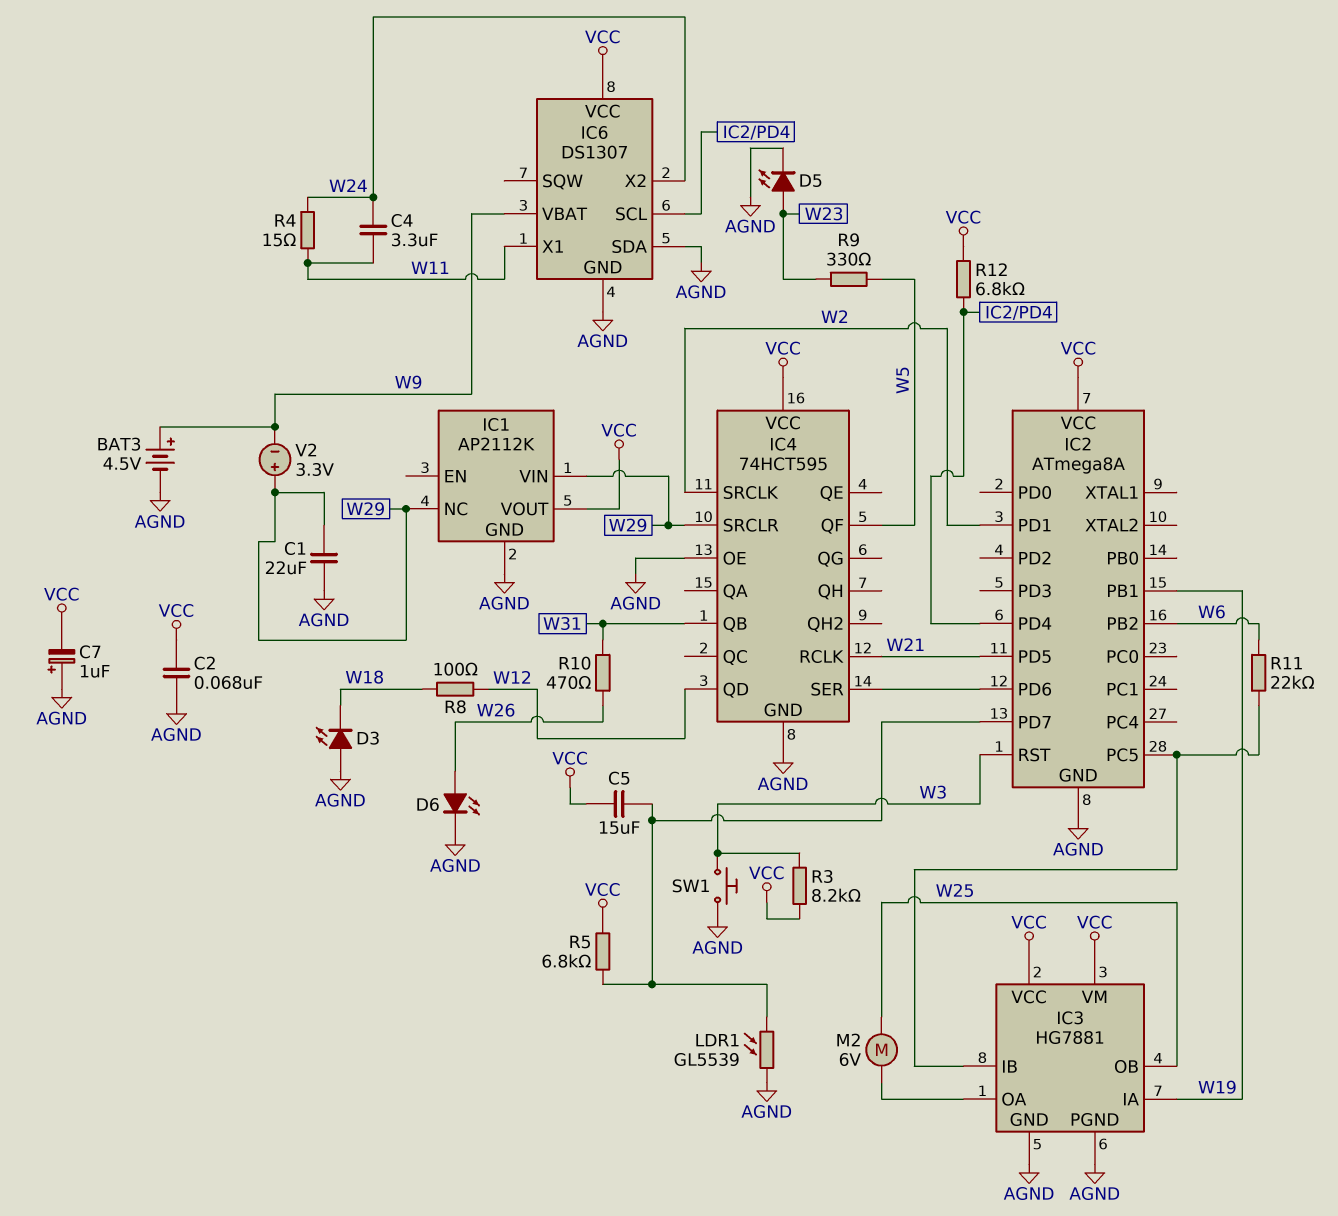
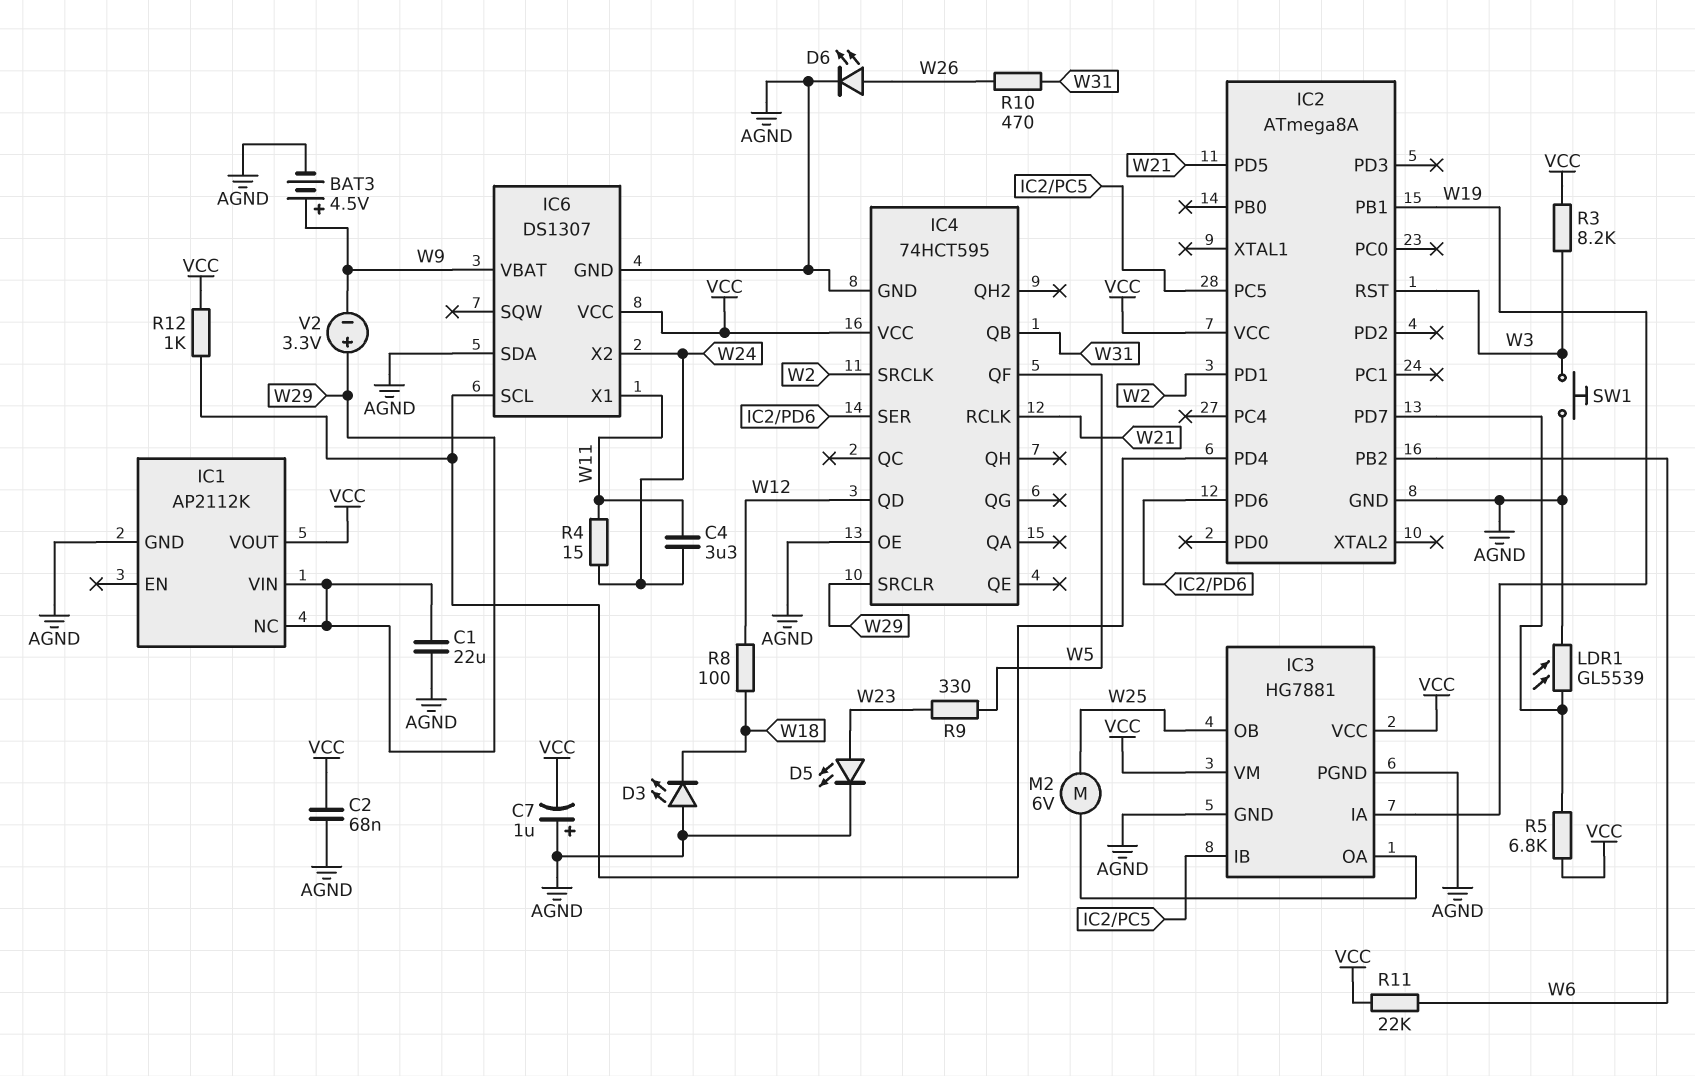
C5: 15uF (IC2/PD7, VCC) -> none
R11: 22k (IC2/PC5, W6) -> 22k (VCC, W6)
R12: 6.8k (IC2/PD4, VCC) -> 1k (IC2/PD4, VCC)

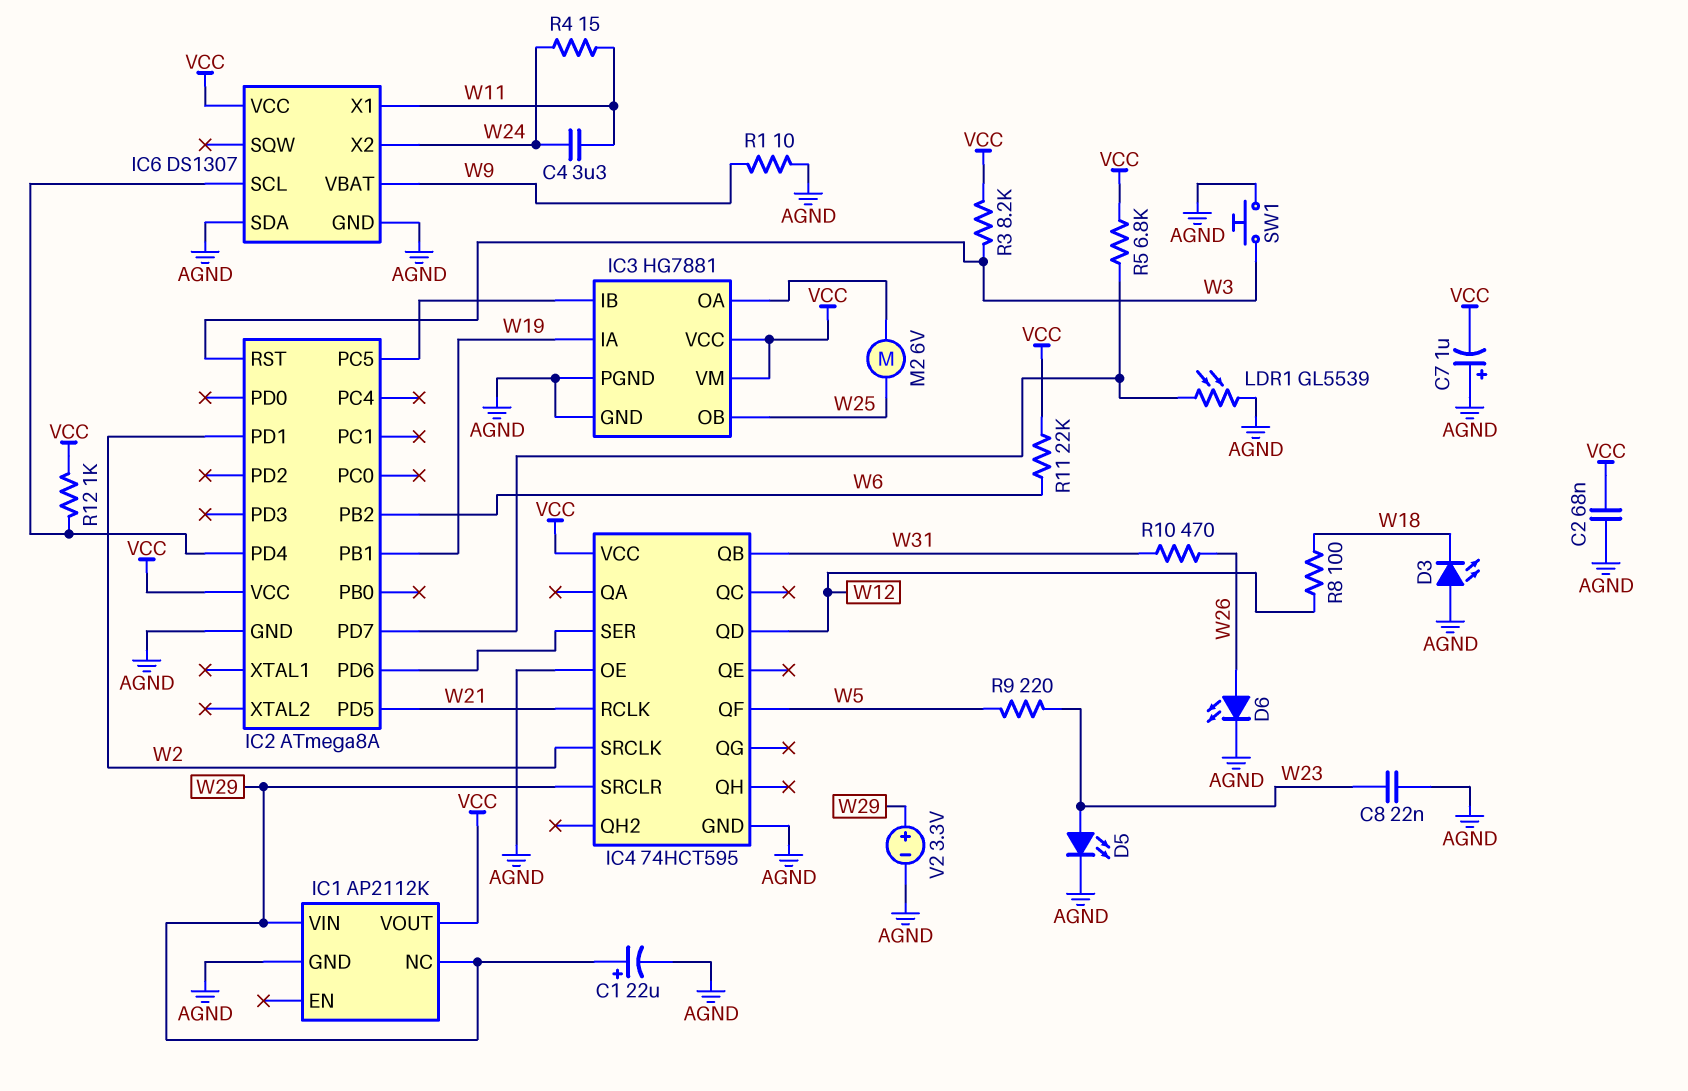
BAT3: 4.5V (plus W9, minus AGND) -> none
C1: 22uF (AGND, W29) -> 22uF (plus W29, minus AGND)
C8: none -> 22nF (AGND, W23)
R1: none -> 10 (AGND, W9)
R9: 330 (W5, W23) -> 220 (W5, W23)
V2: 3.3V (plus W29, minus W9) -> 3.3V (plus W29, minus AGND)

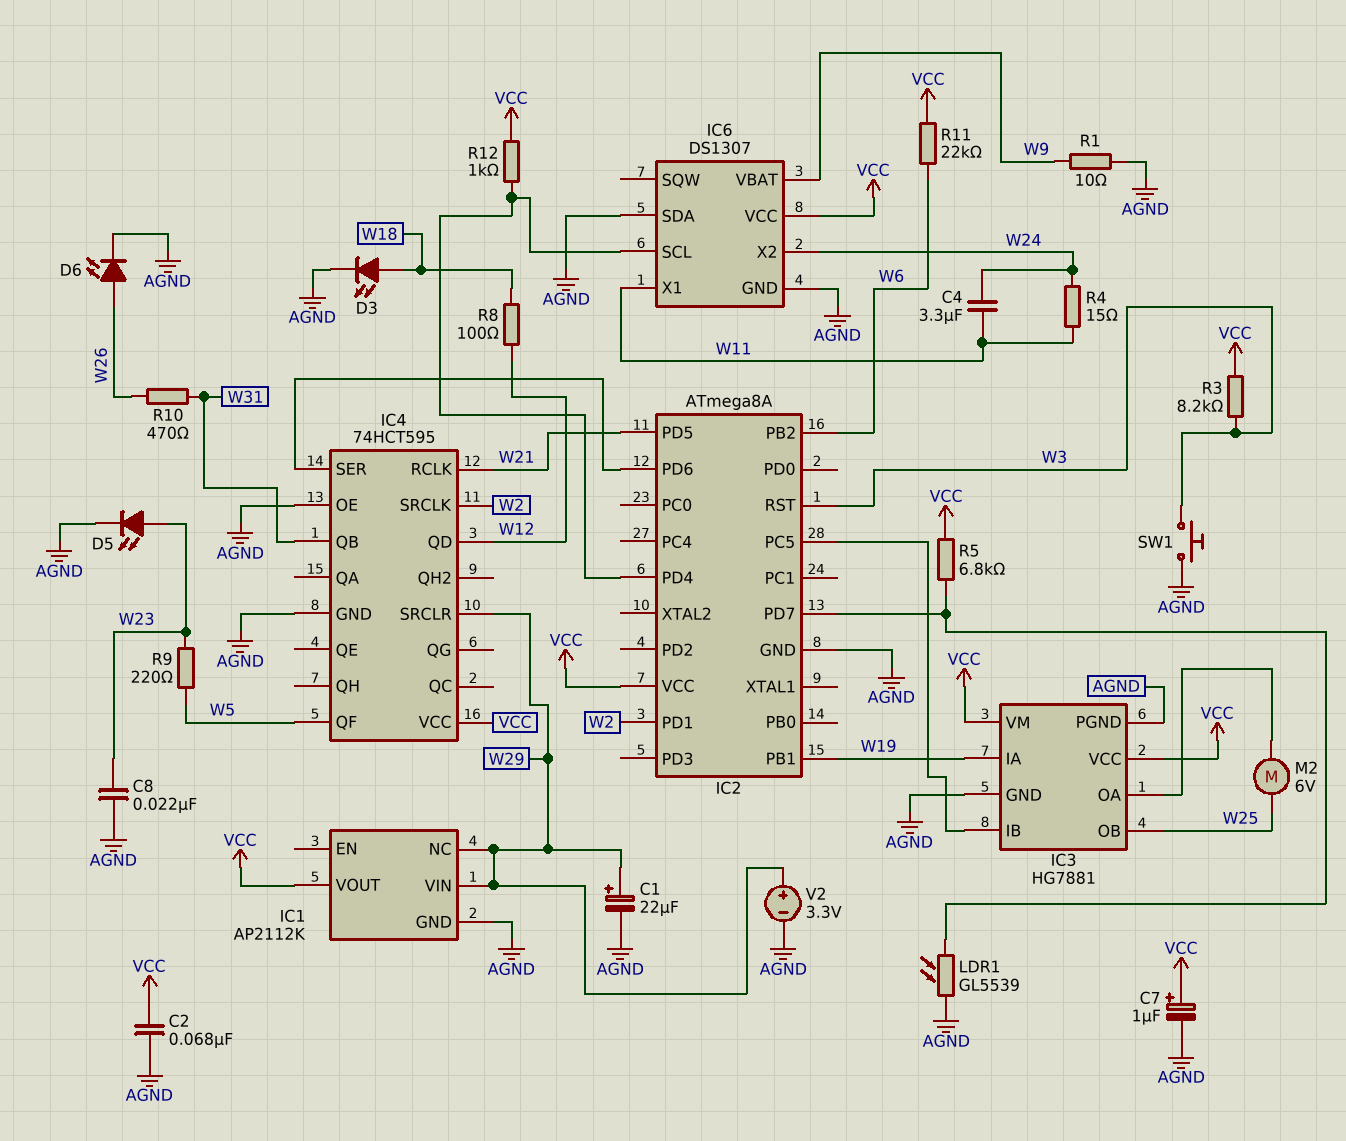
C7: 1uF (plus AGND, minus VCC) -> 1uF (plus VCC, minus AGND)
D3: LED (A AGND, K W18) -> LED (A W18, K AGND)

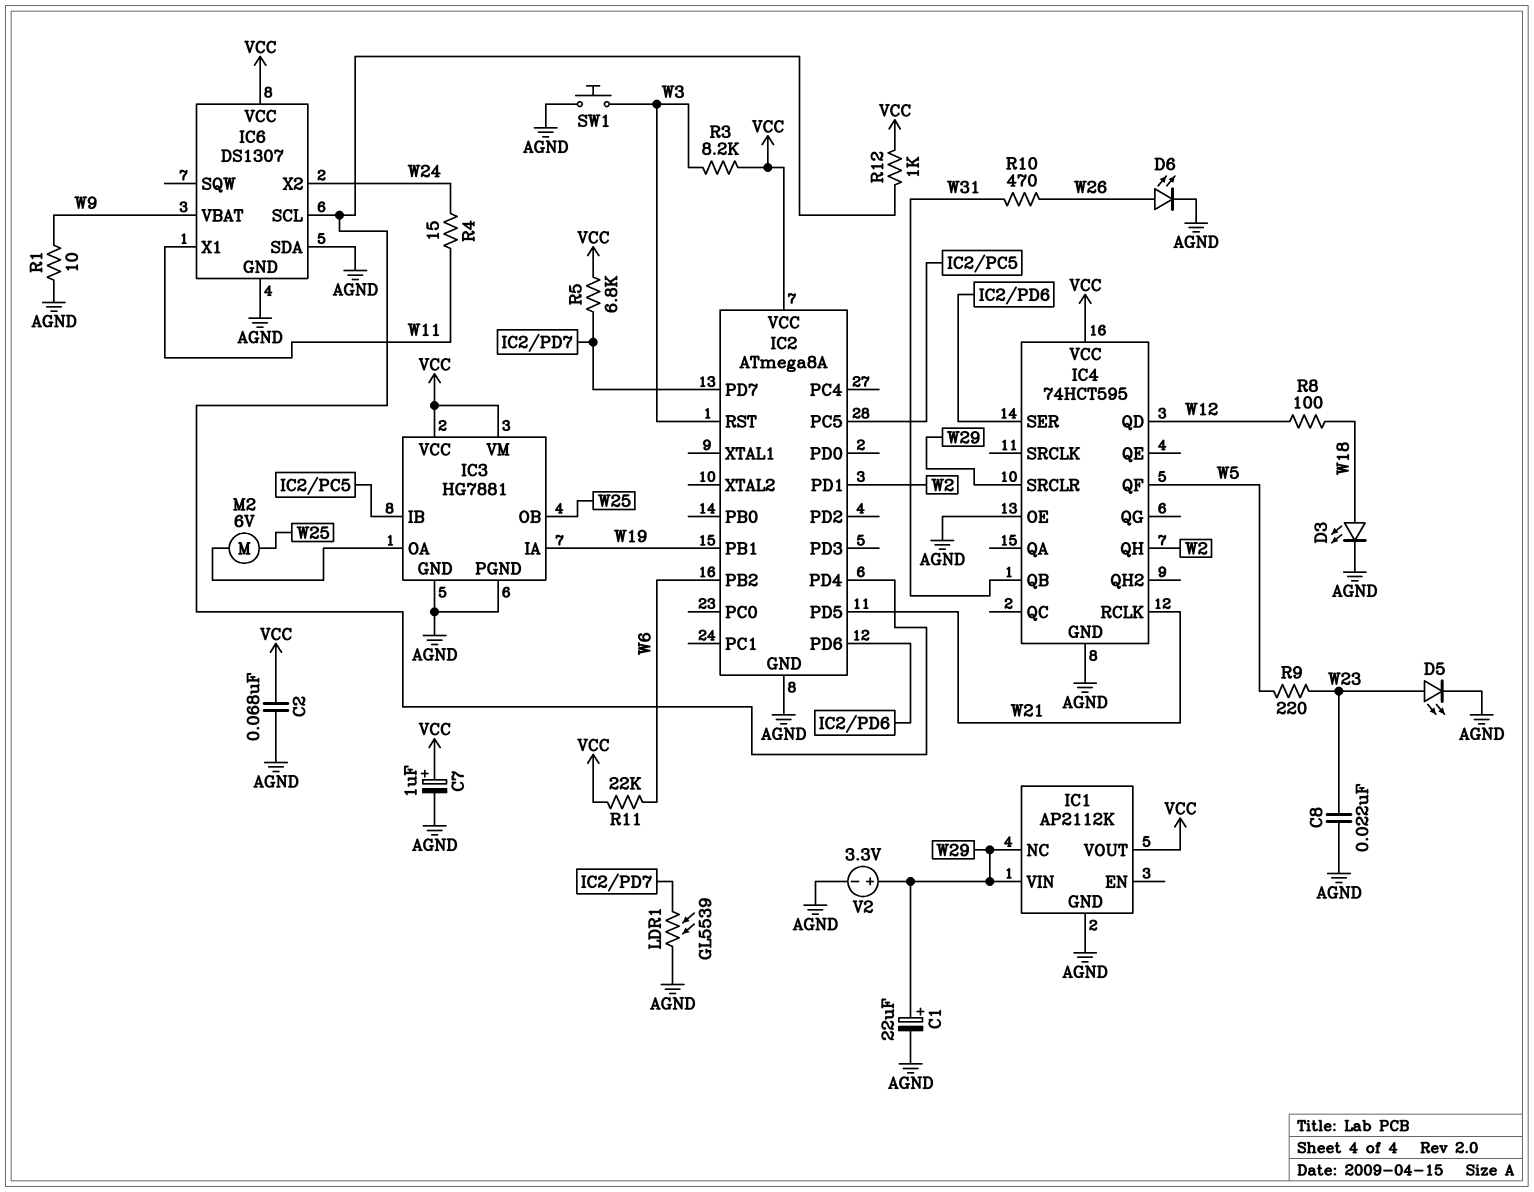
C4: 3.3uF (W11, W24) -> none
IC4 pin QH: none -> W2
IC4 pin SRCLK: W2 -> none

